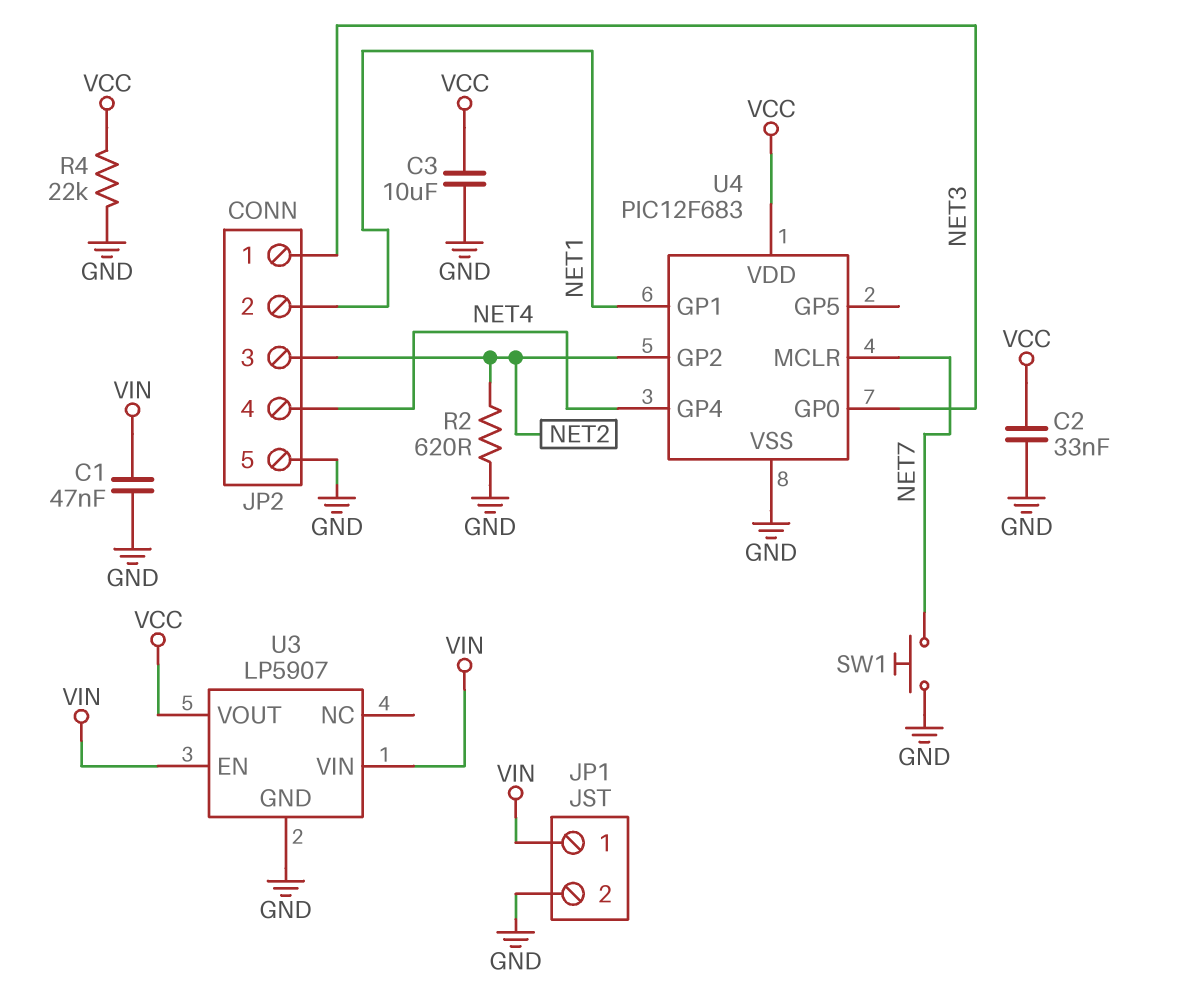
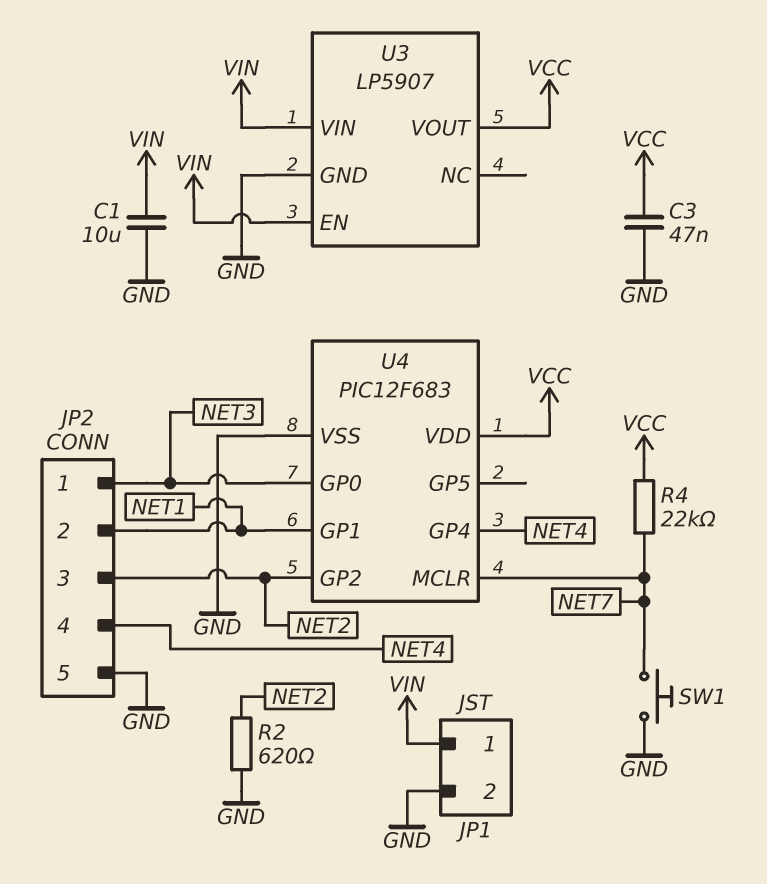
C1: 47nF (GND, VIN) -> 10uF (GND, VIN)
C2: 33nF (GND, VCC) -> none
C3: 10uF (GND, VCC) -> 47nF (GND, VCC)
R4: 22k (GND, VCC) -> 22k (NET7, VCC)

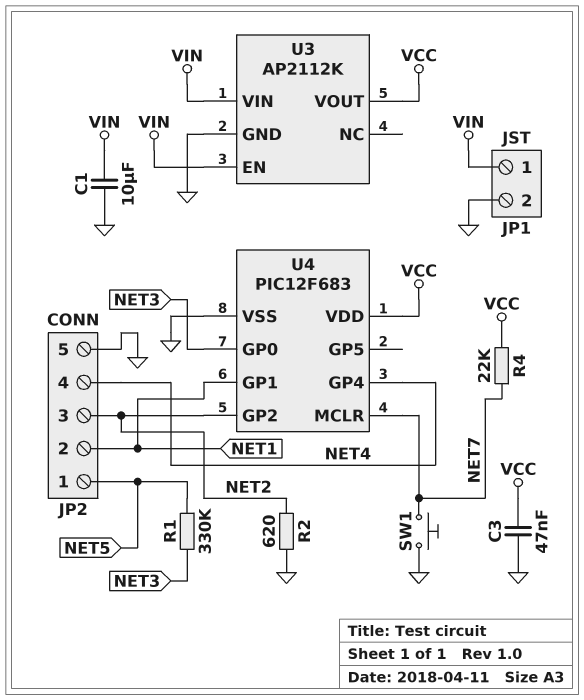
JP2 pin 1: NET3 -> NET5
R1: none -> 330k (NET3, NET5)
U3: LP5907 -> AP2112K

